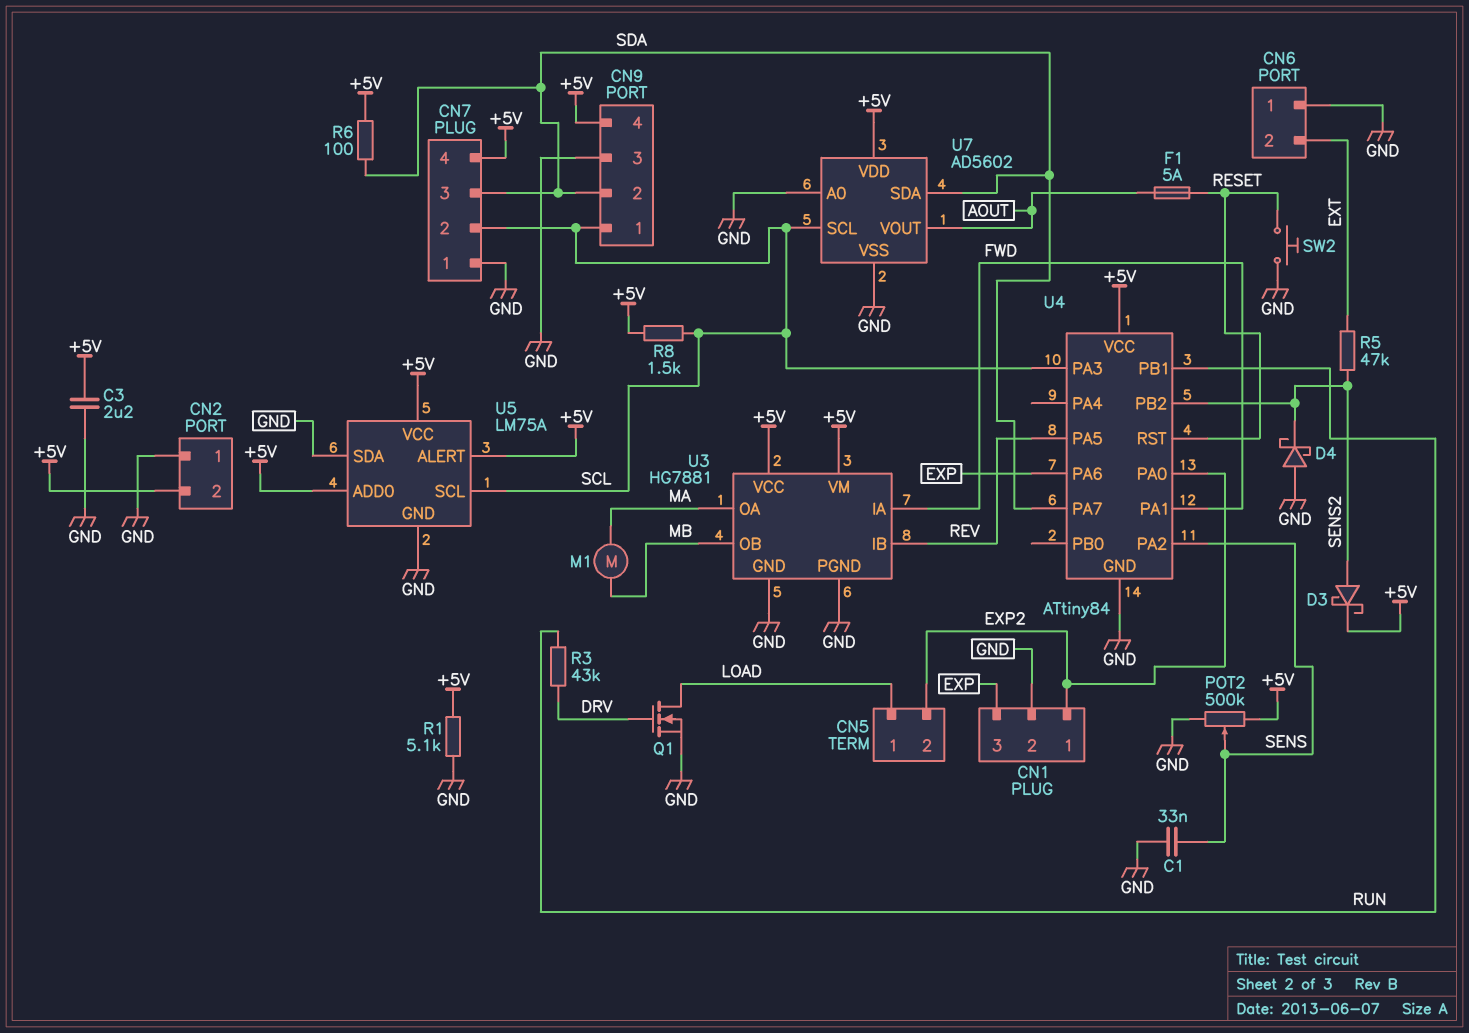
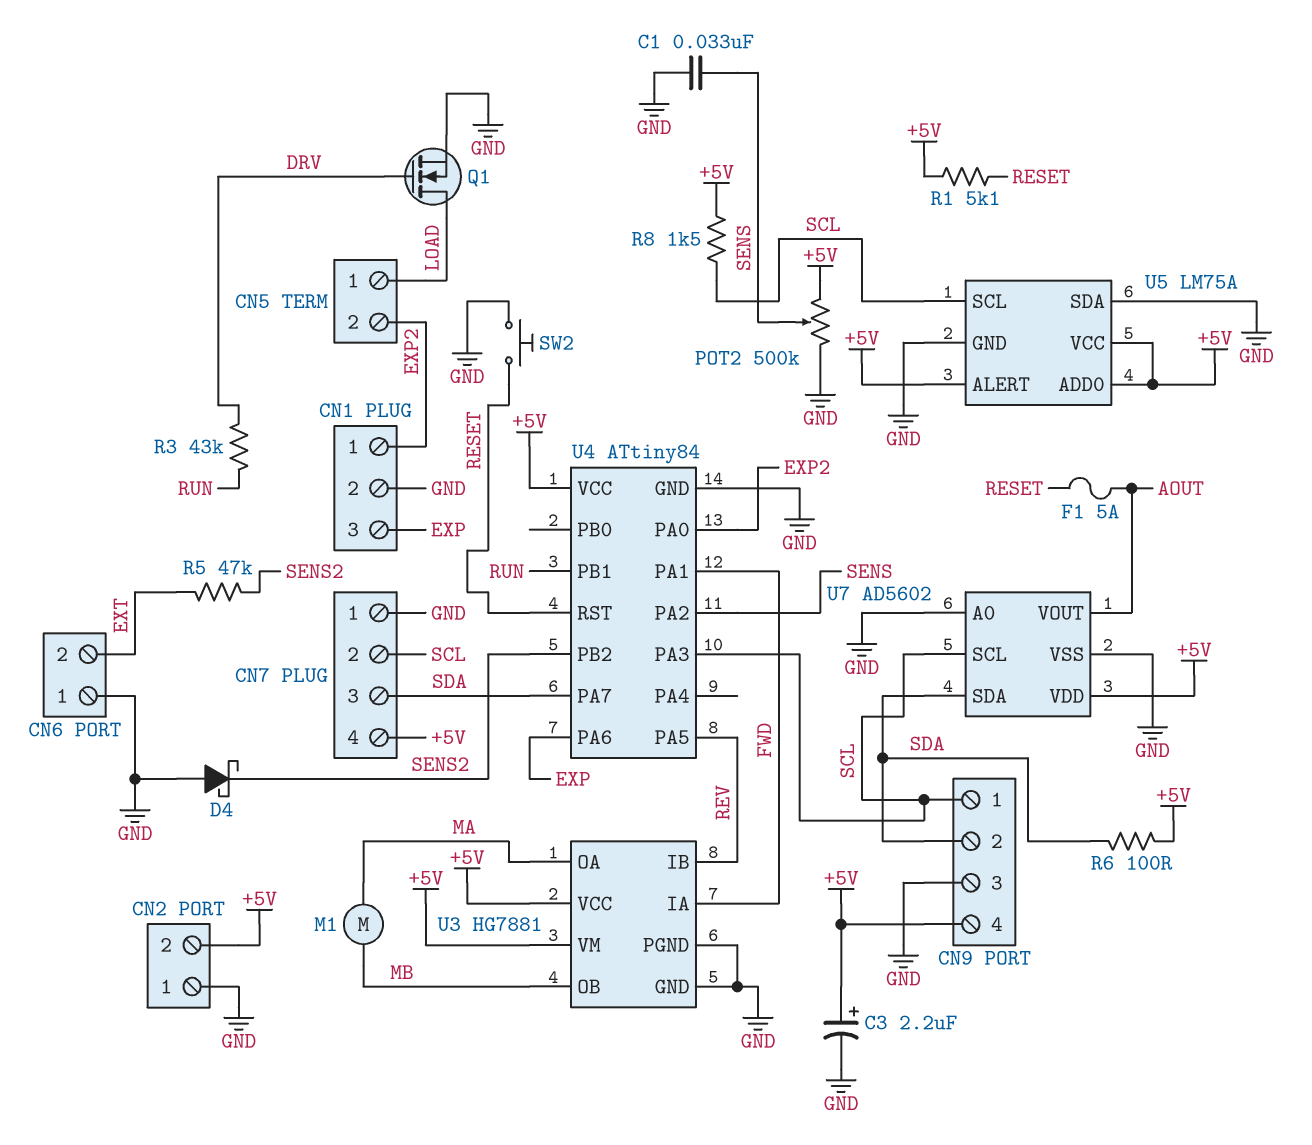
C3: 2.2uF (+5V, GND) -> 2.2uF (plus +5V, minus GND)
D3: schottky (A SENS2, K +5V) -> none
R1: 5.1k (+5V, GND) -> 5.1k (+5V, RESET)

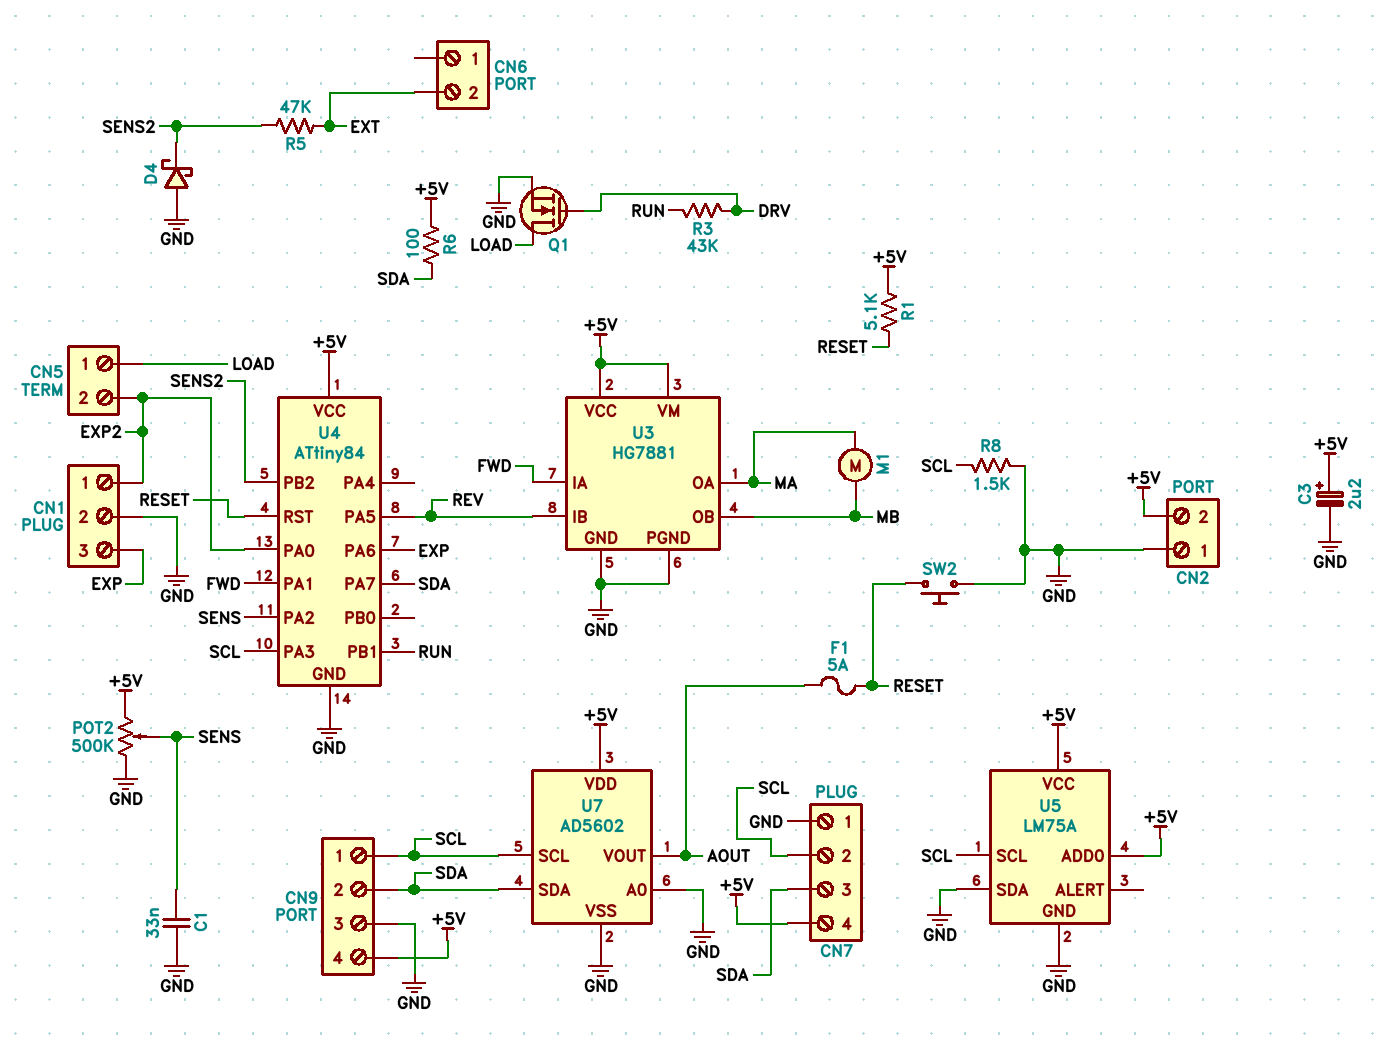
CN6 pin 1: GND -> none
R8: 1.5k (+5V, SCL) -> 1.5k (GND, SCL)
U5 pin ALERT: +5V -> none

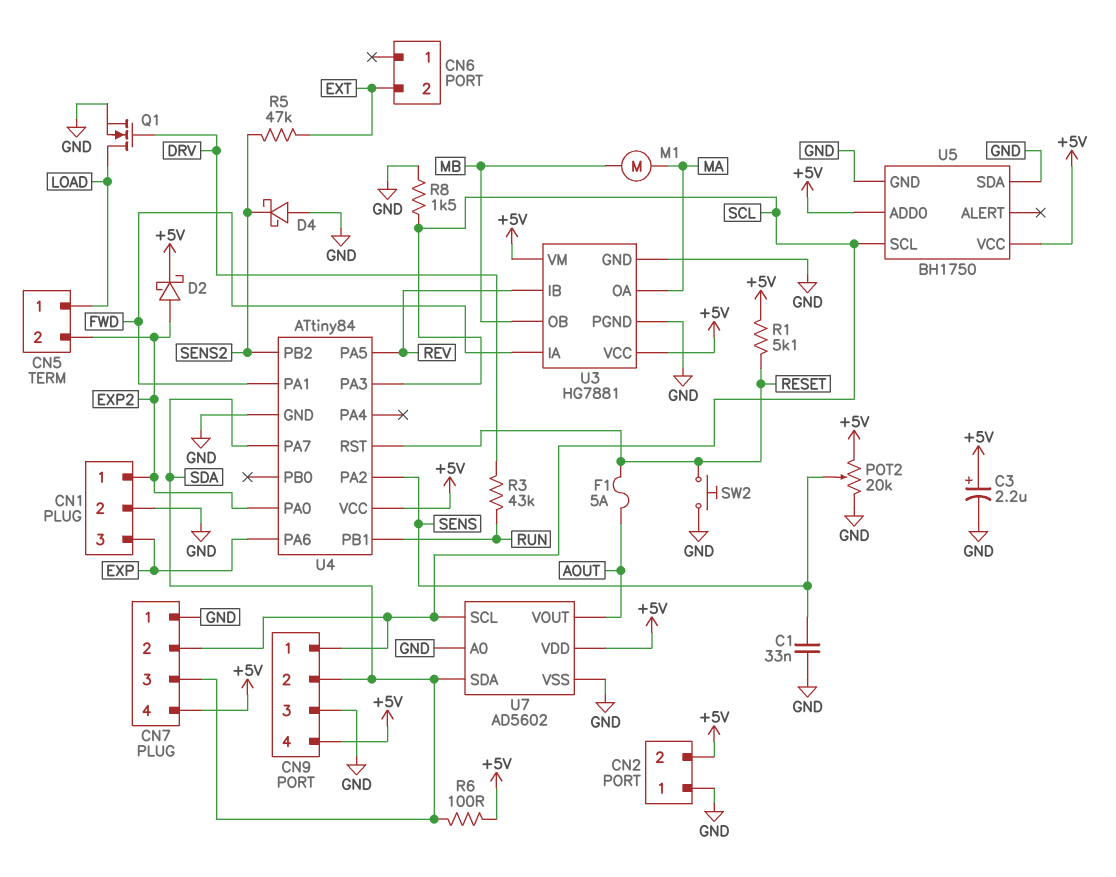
D2: none -> schottky (A EXP2, K +5V)
POT2: 500k (+5V, GND, wiper SENS) -> 20k (+5V, GND, wiper SENS)
U5: LM75A -> BH1750

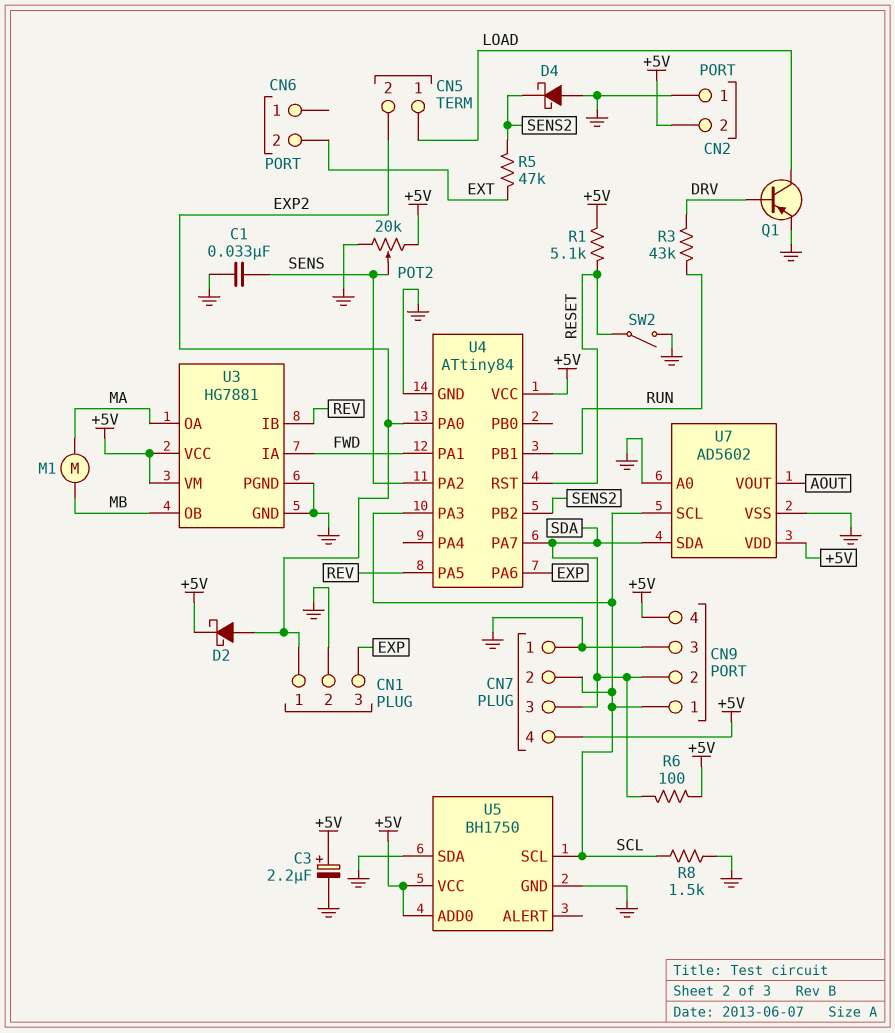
F1: 5A (AOUT, RESET) -> none
Q1: NMOS (G DRV, D LOAD, S GND) -> PNP (B DRV, C LOAD, E GND)
SW2: button (GND, RESET) -> switch (GND, RESET)

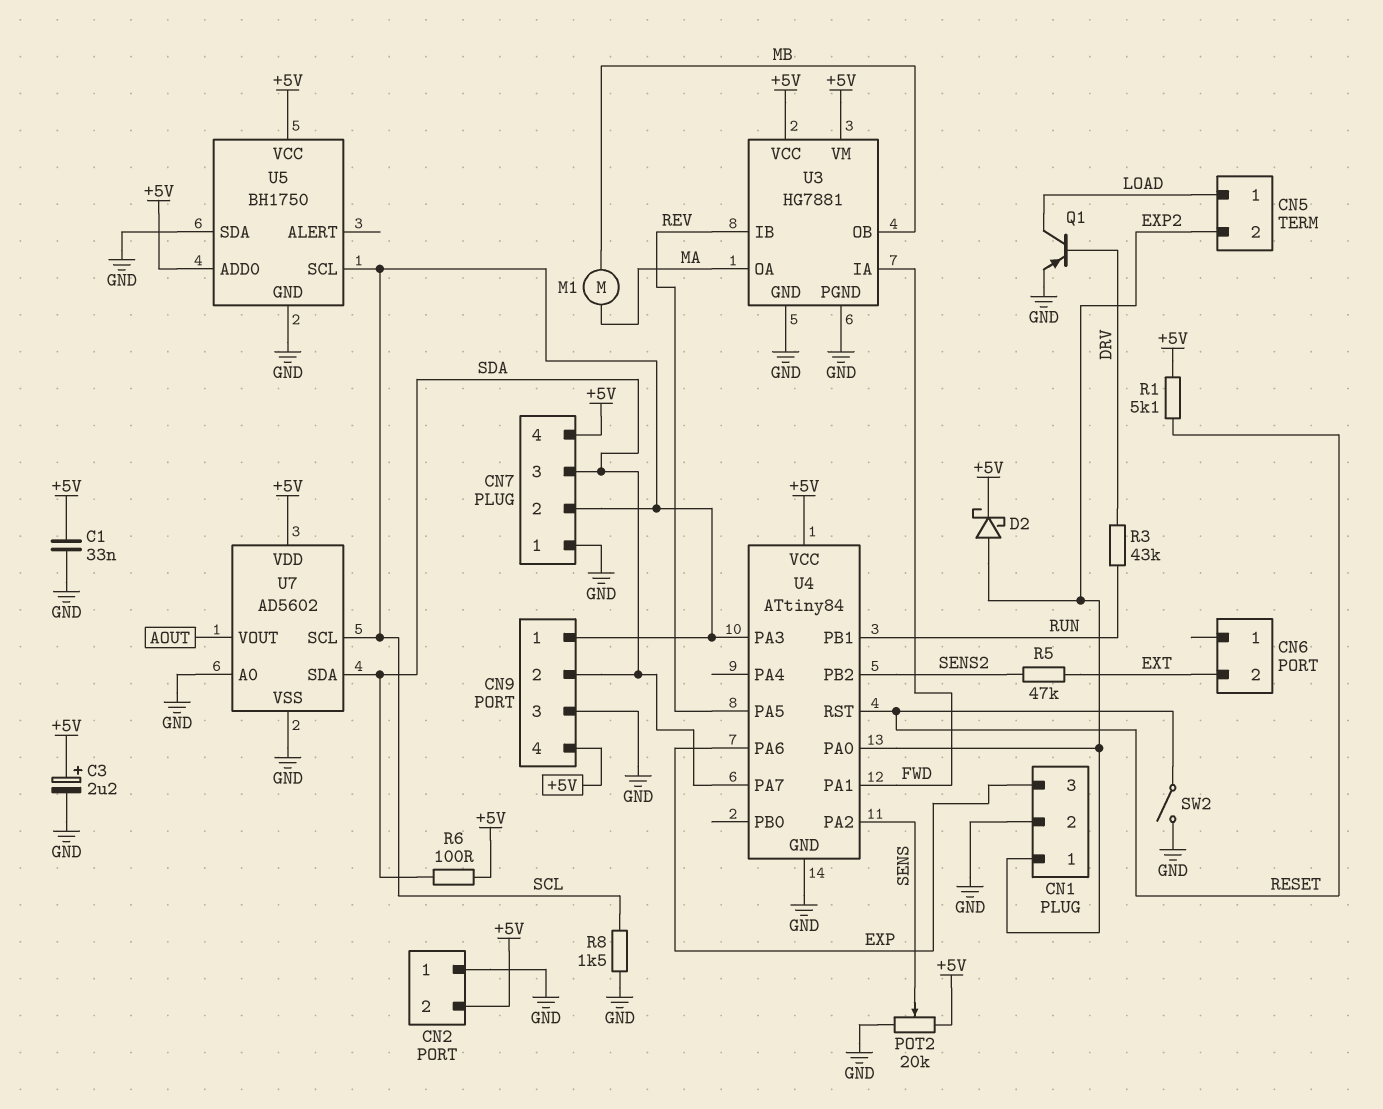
C1: 33nF (GND, SENS) -> 33nF (+5V, GND)
D4: schottky (A GND, K SENS2) -> none

